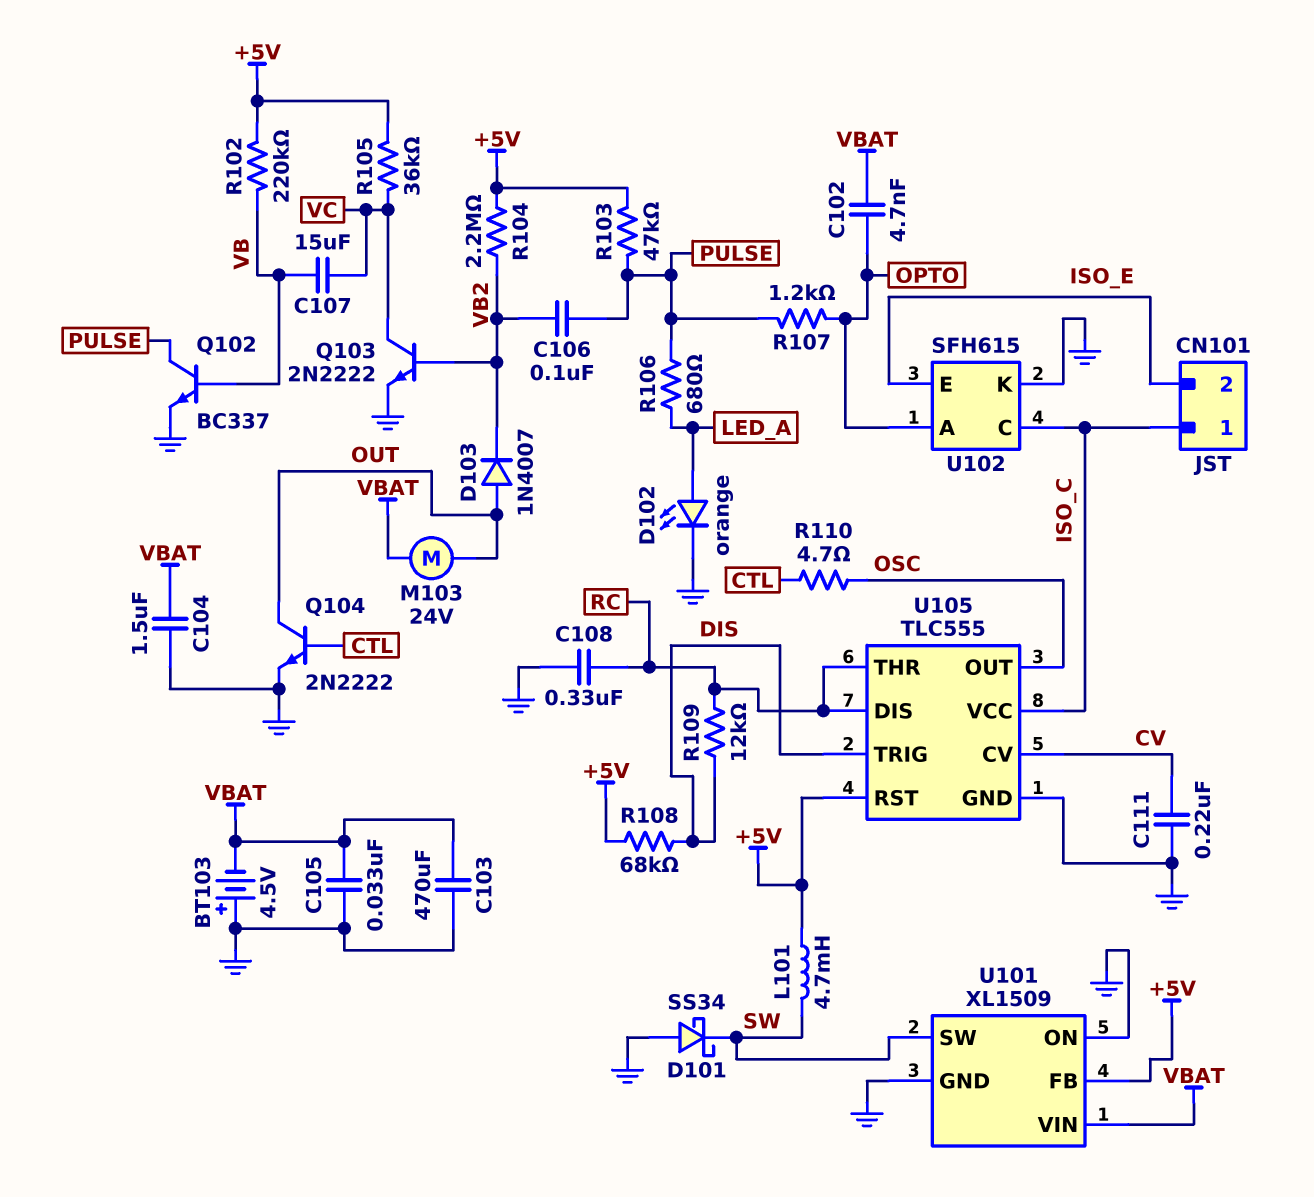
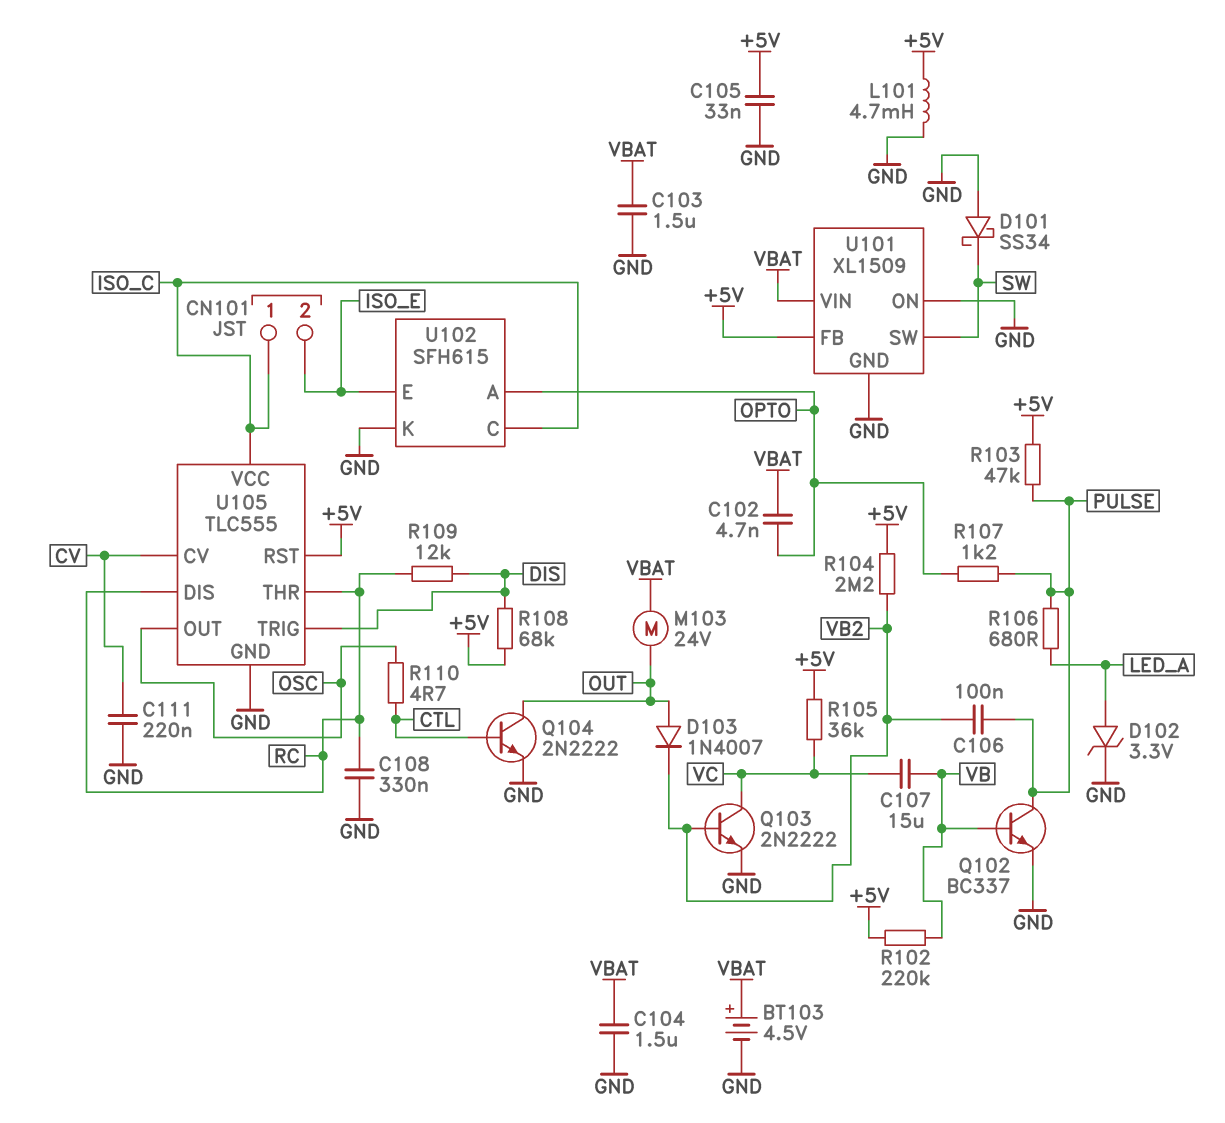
BT103: 4.5V (plus GND, minus VBAT) -> 4.5V (plus VBAT, minus GND)
C103: 470uF (GND, VBAT) -> 1.5uF (GND, VBAT)
C105: 33nF (GND, VBAT) -> 33nF (+5V, GND)
D102: LED orange (A LED_A, K GND) -> zener 3.3V (A LED_A, K GND)
L101: 4.7mH (+5V, SW) -> 4.7mH (+5V, GND)

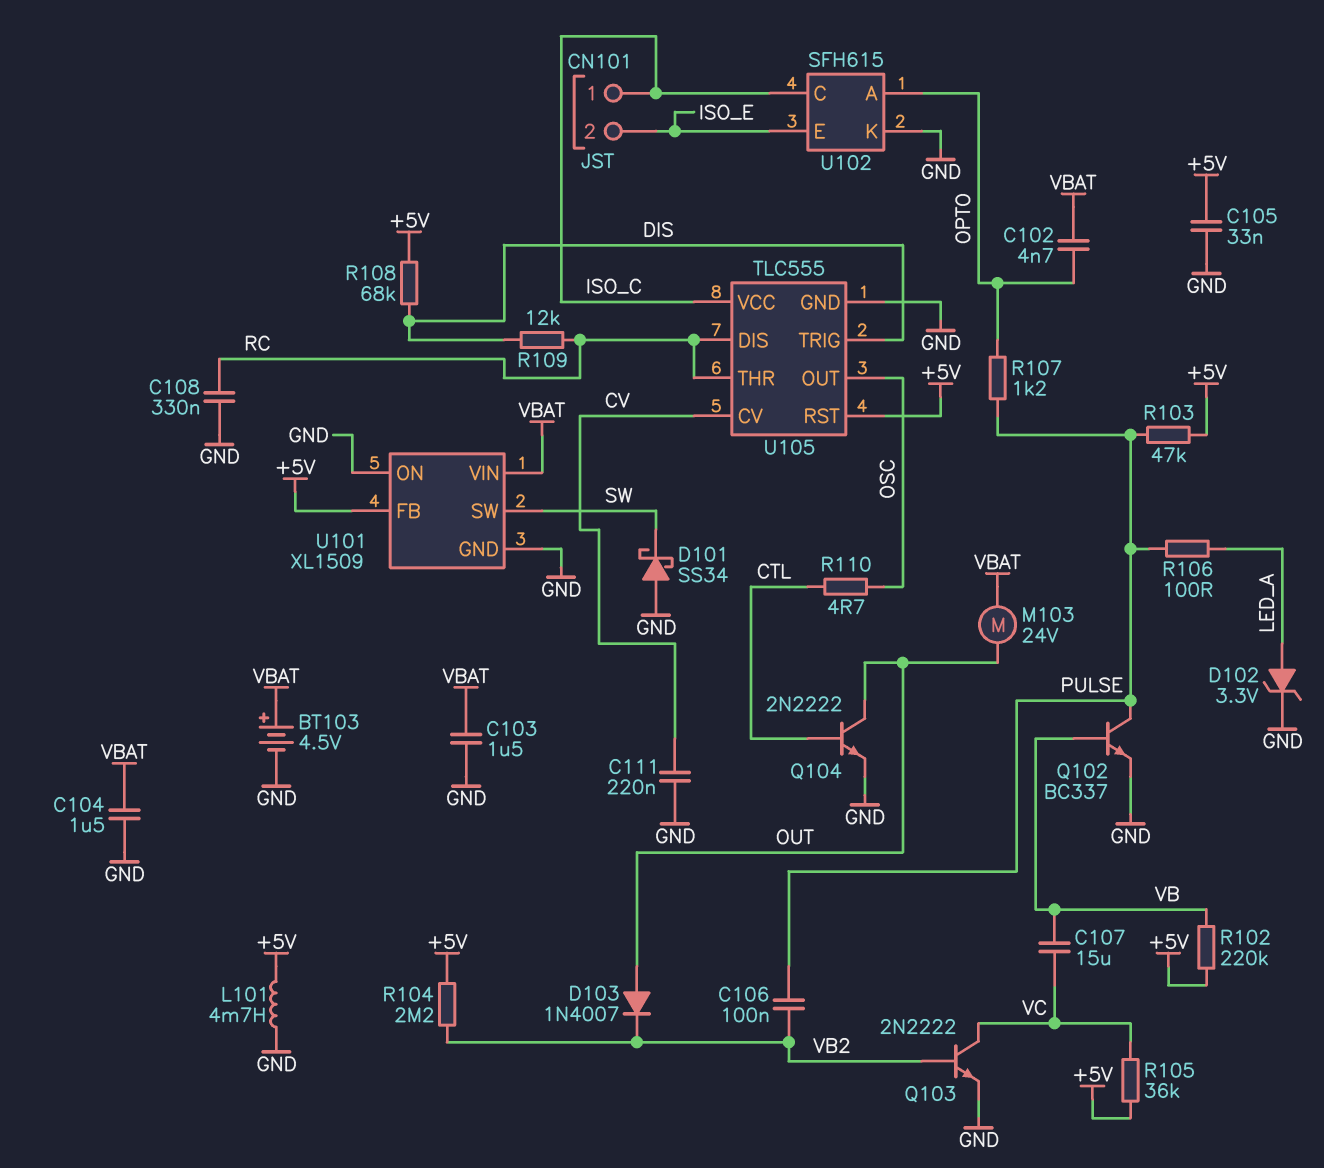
R106: 680 (LED_A, PULSE) -> 100 (LED_A, PULSE)

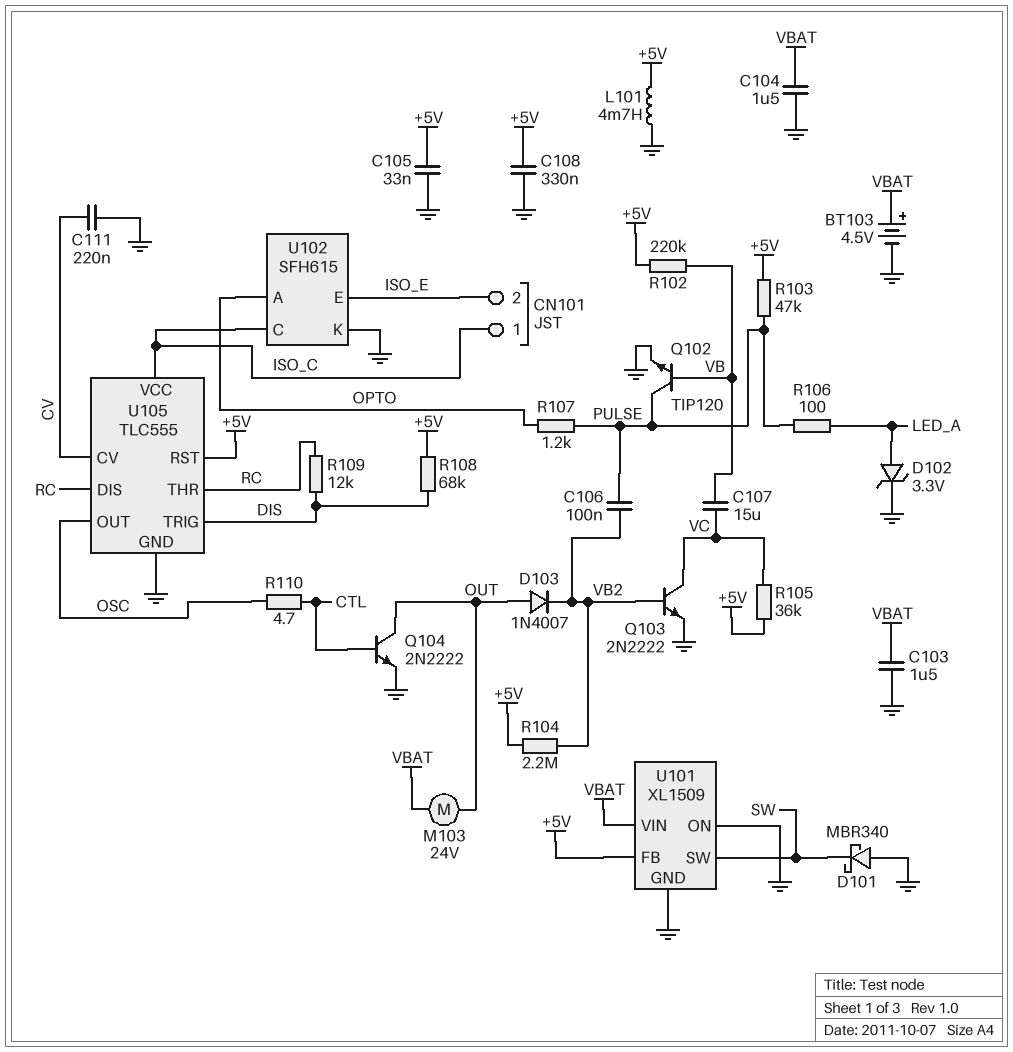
C102: 4.7nF (OPTO, VBAT) -> none
C108: 330nF (GND, RC) -> 330nF (+5V, GND)
D101: schottky SS34 (A GND, K SW) -> schottky MBR340 (A GND, K SW)
Q102: NPN BC337 (B VB, C PULSE, E GND) -> NPN TIP120 (B VB, C PULSE, E GND)

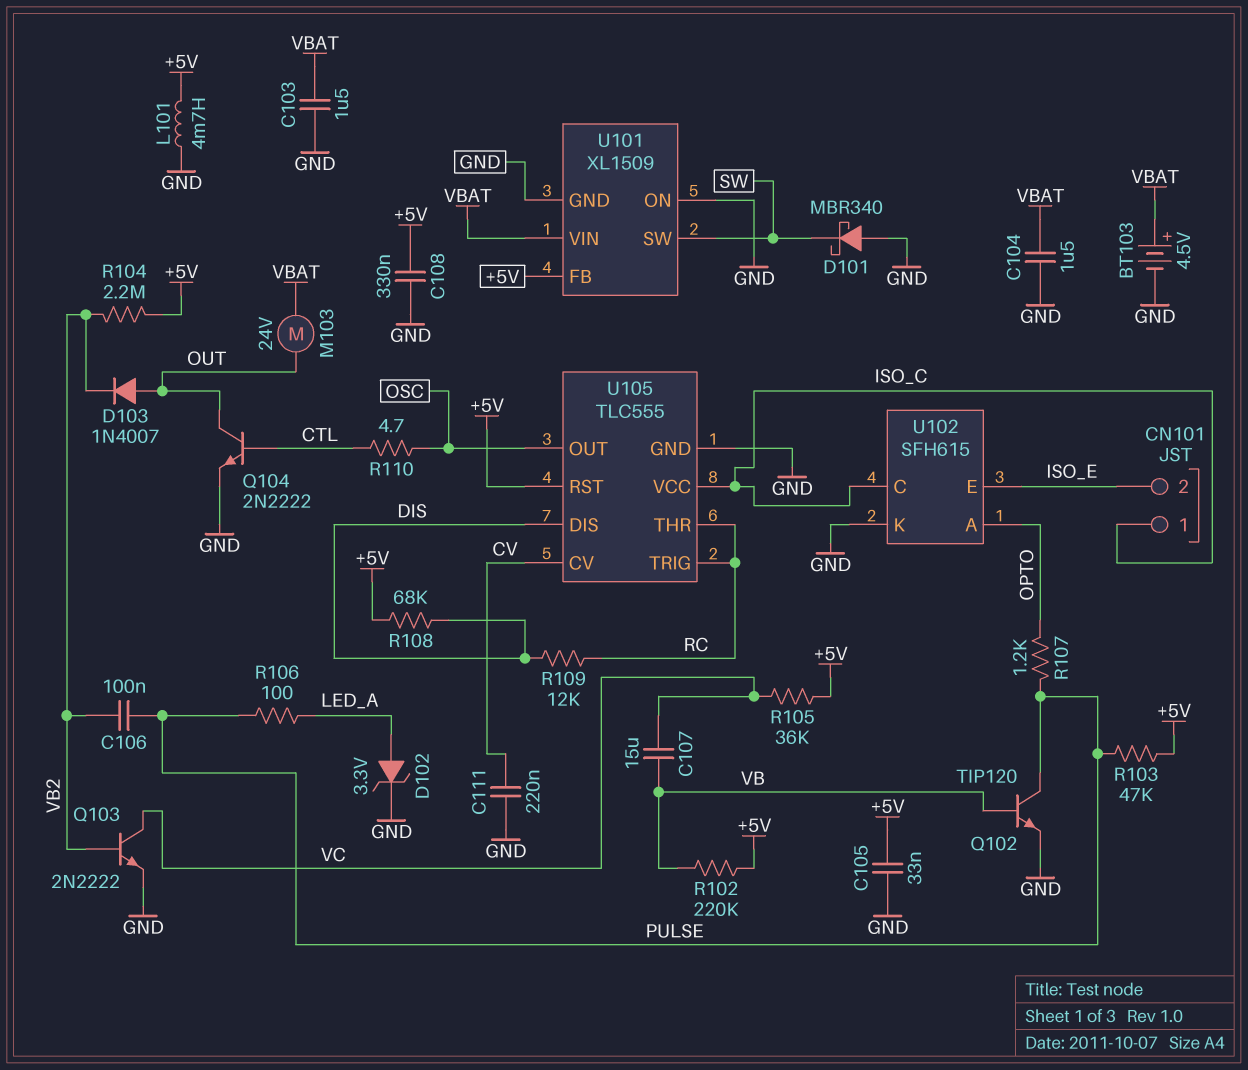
U105 pin DIS: RC -> DIS
U105 pin TRIG: DIS -> RC

